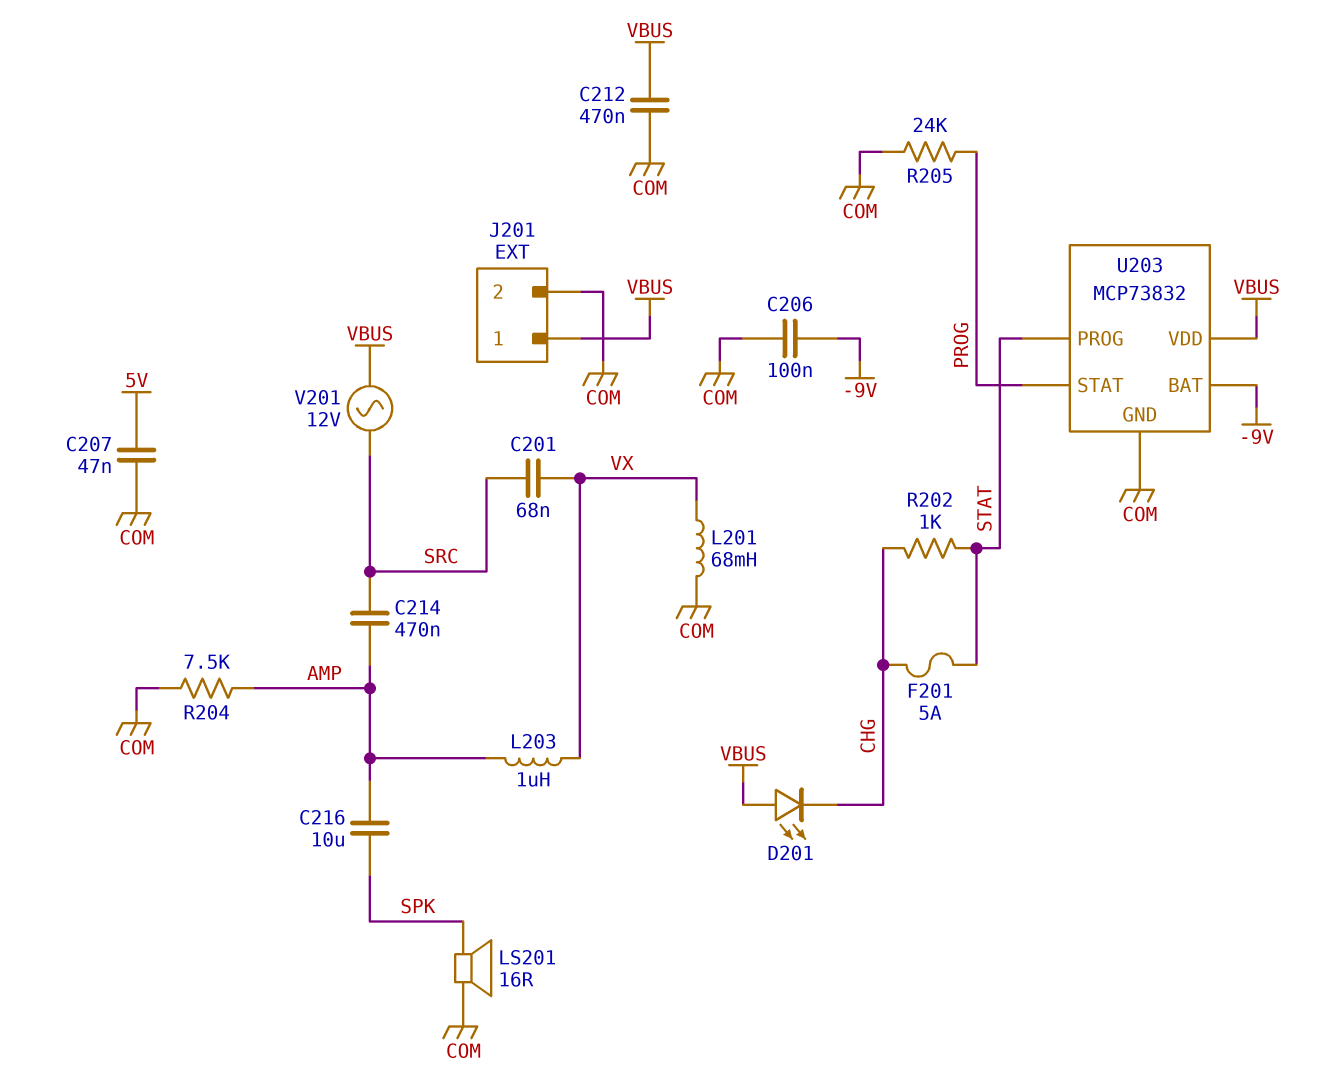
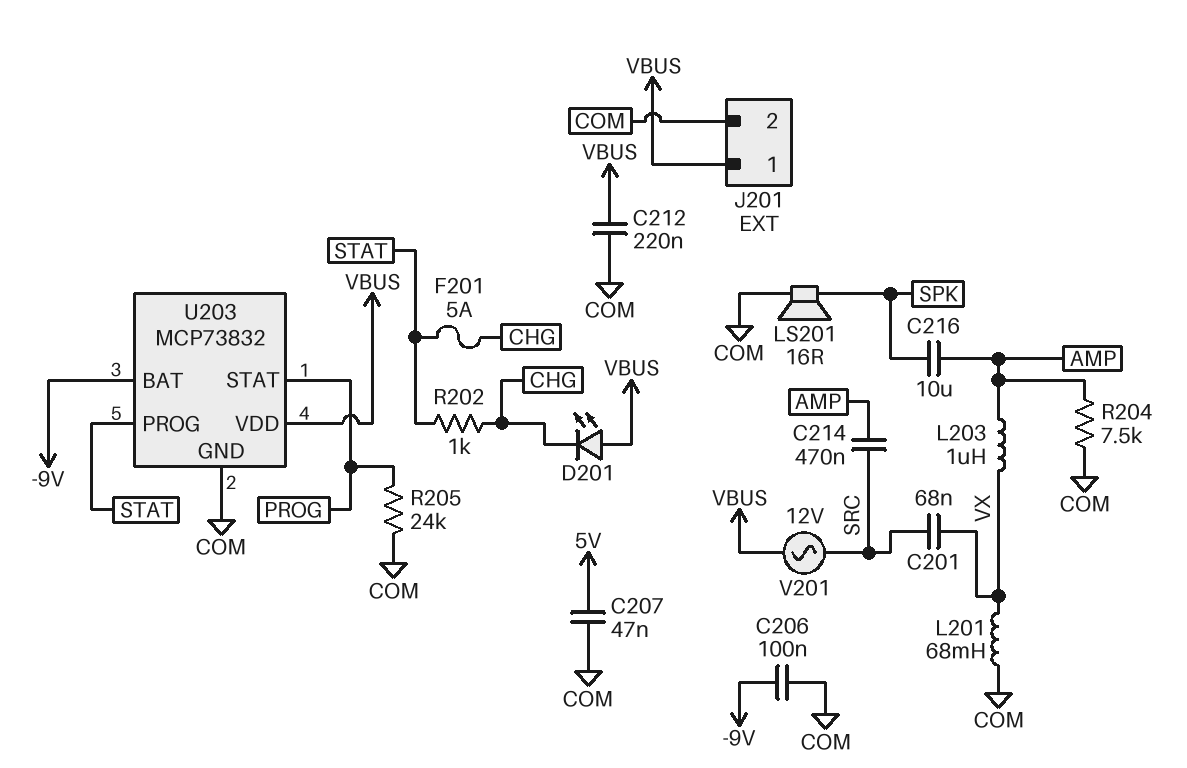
C212: 470nF (COM, VBUS) -> 220nF (COM, VBUS)

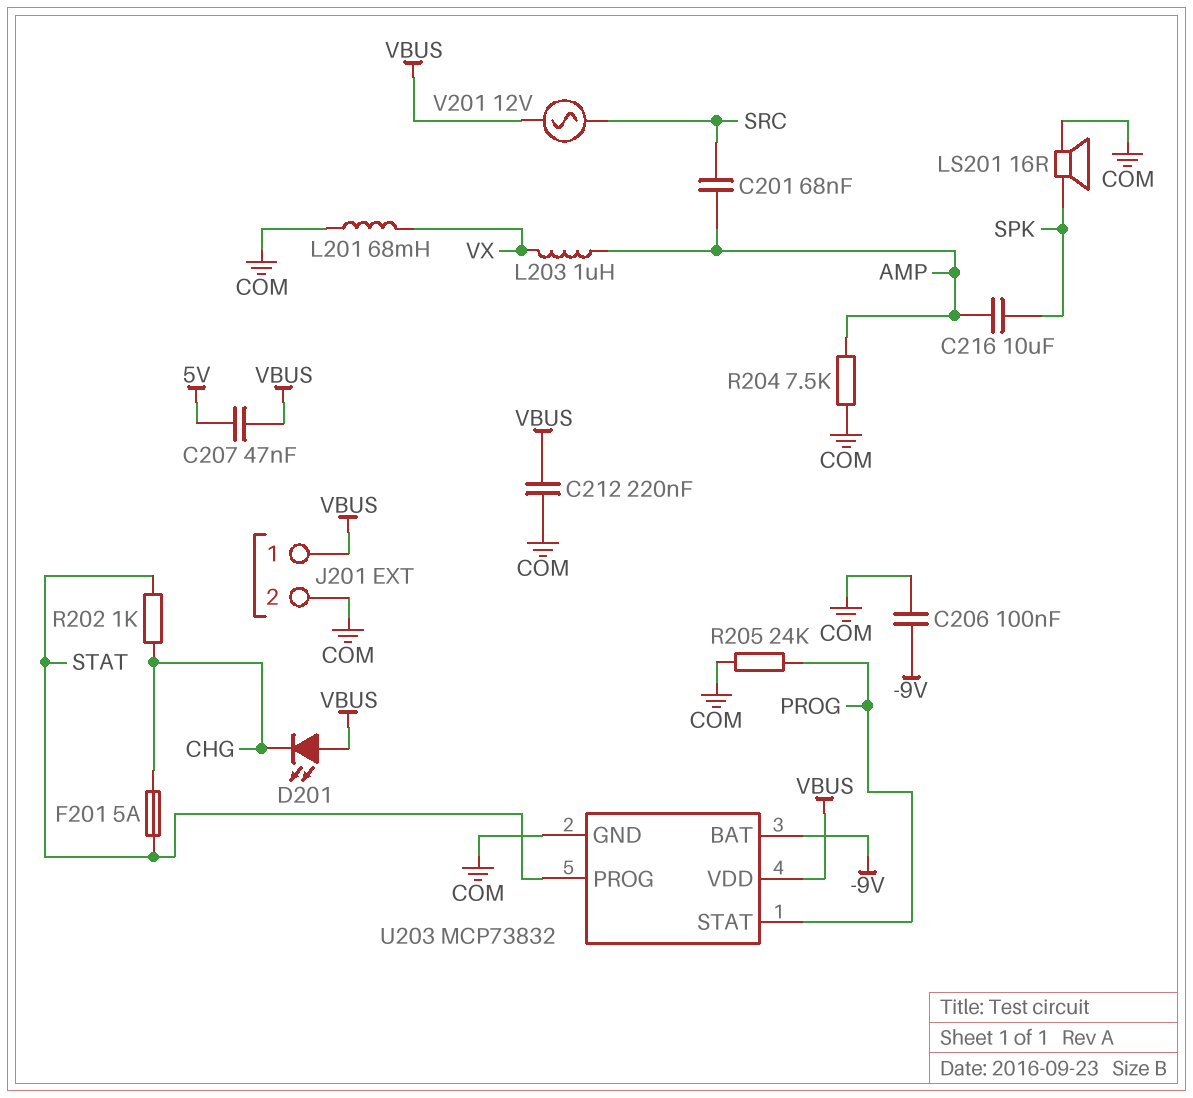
C201: 68nF (SRC, VX) -> 68nF (AMP, SRC)
C207: 47nF (5V, COM) -> 47nF (5V, VBUS)
C214: 470nF (AMP, SRC) -> none

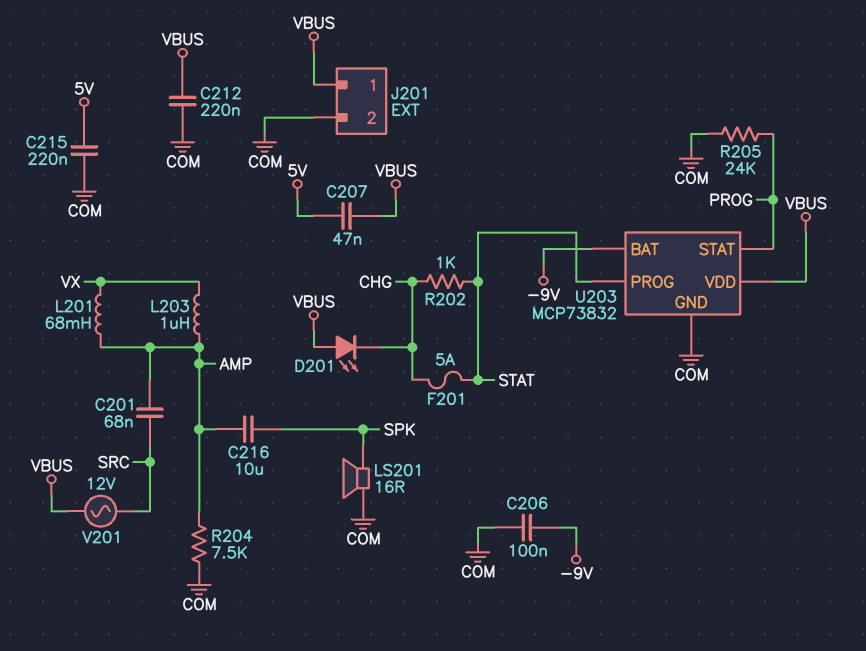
C215: none -> 220nF (5V, COM)
L201: 68mH (COM, VX) -> 68mH (AMP, VX)

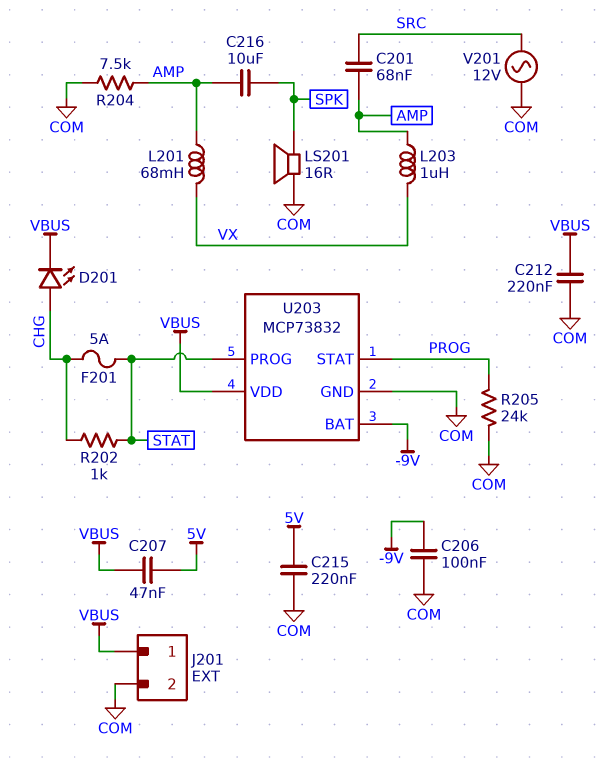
D201: LED (A VBUS, K CHG) -> LED (A CHG, K VBUS)
V201: AC 12V (SRC, VBUS) -> AC 12V (COM, SRC)

